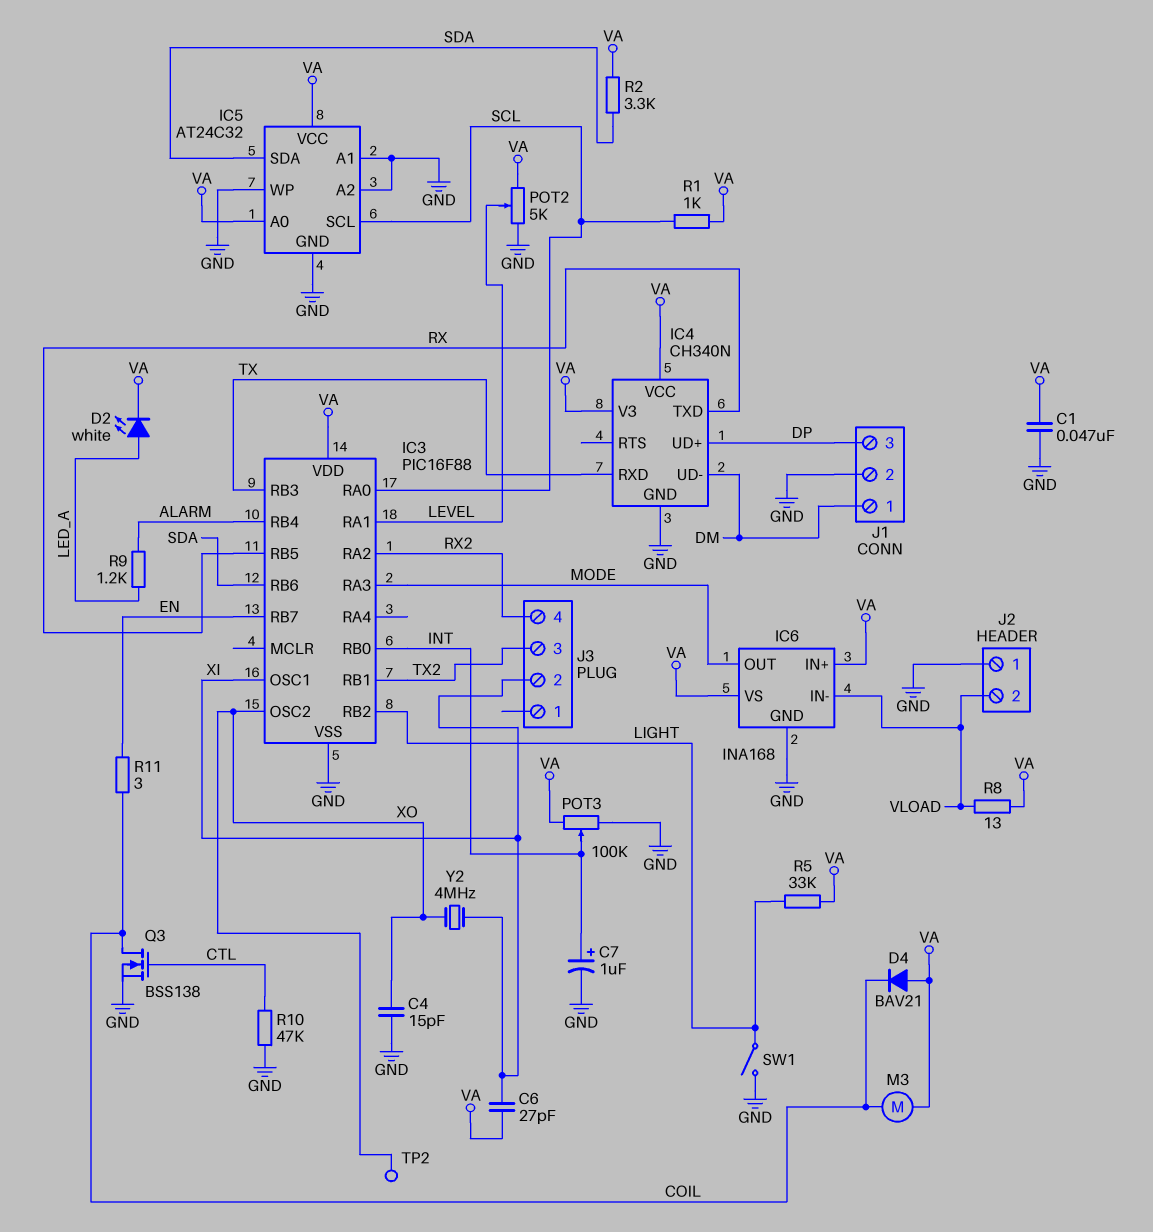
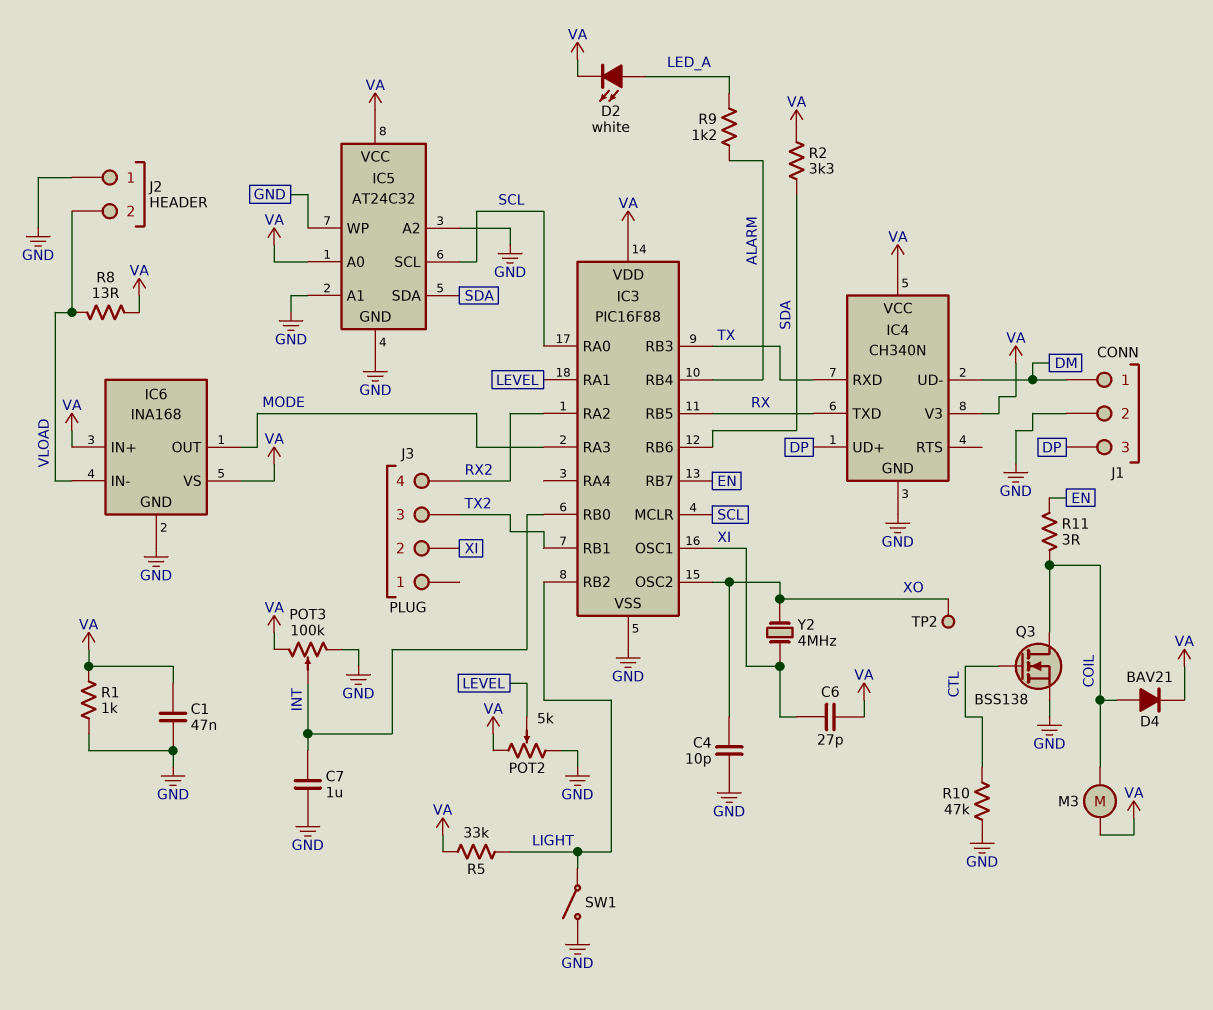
C4: 15pF (GND, XO) -> 10pF (GND, XO)
C7: 1uF (plus INT, minus GND) -> 1uF (GND, INT)
D4: diode BAV21 (A VA, K COIL) -> diode BAV21 (A COIL, K VA)
IC3 pin MCLR: none -> SCL
R1: 1k (SCL, VA) -> 1k (GND, VA)

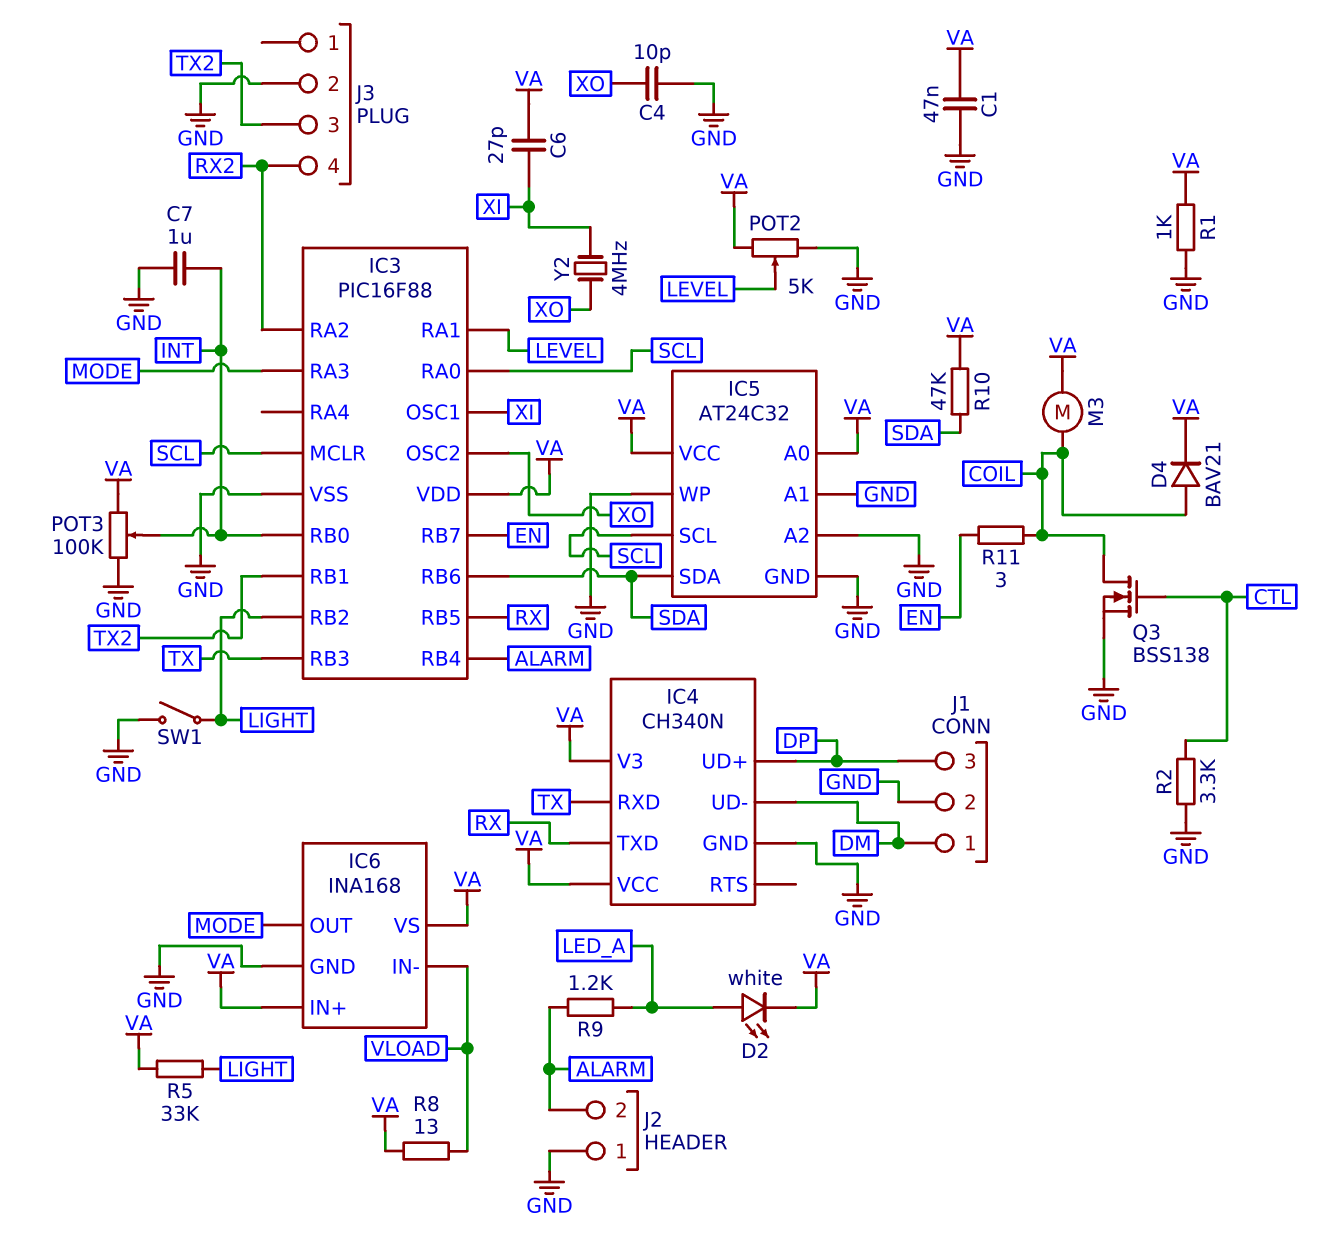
J2 pin 2: VLOAD -> ALARM
J3 pin 2: XI -> GND
R2: 3.3k (SDA, VA) -> 3.3k (CTL, GND)
R10: 47k (CTL, GND) -> 47k (SDA, VA)
TP2: test point (XO) -> none

